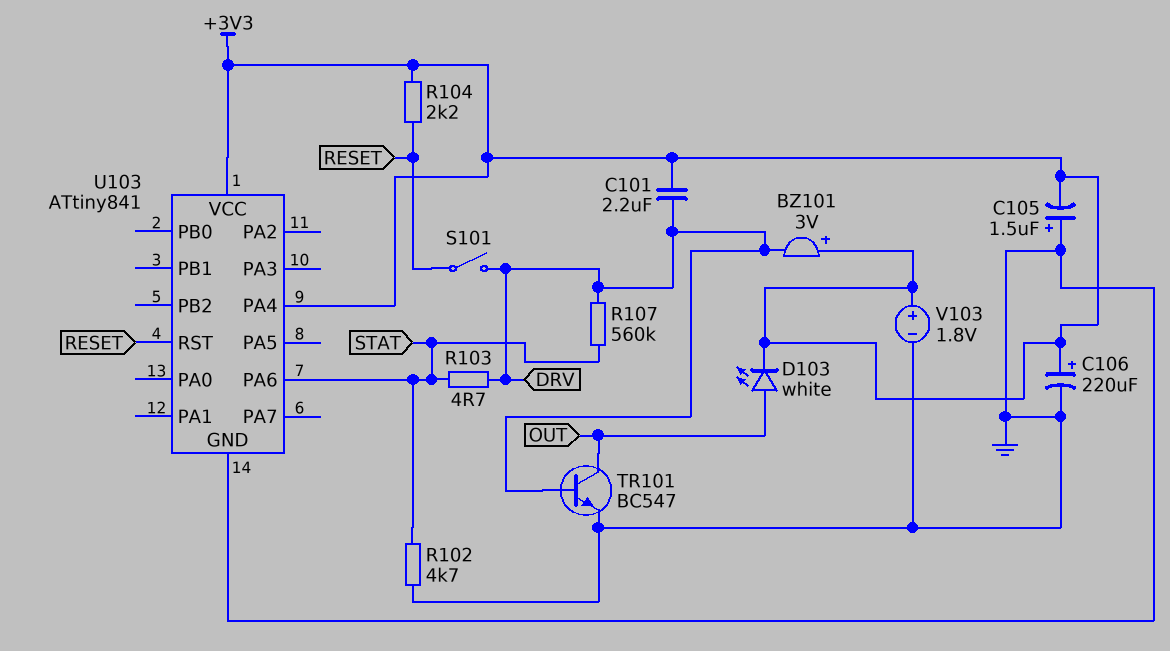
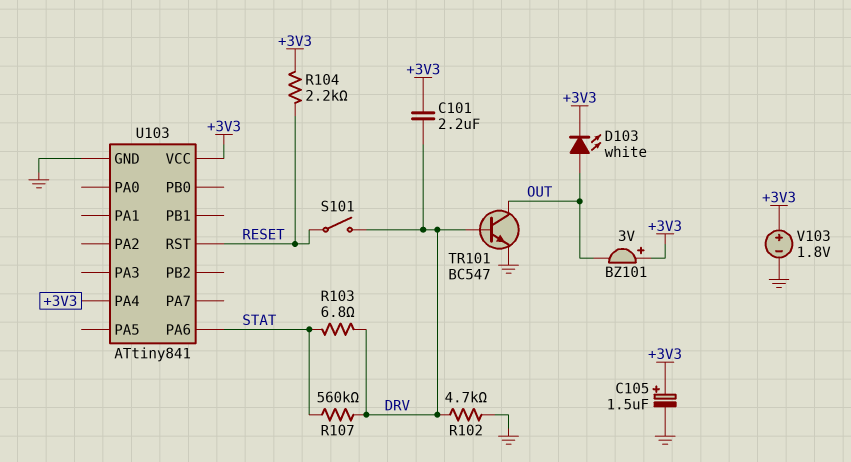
BZ101: buzzer 3V (plus +3V3, minus DRV) -> buzzer 3V (plus +3V3, minus OUT)
C105: 1.5uF (plus GND, minus +3V3) -> 1.5uF (plus +3V3, minus GND)
C106: 220uF (plus +3V3, minus GND) -> none
R102: 4.7k (GND, STAT) -> 4.7k (DRV, GND)
R103: 4.7 (DRV, STAT) -> 6.8 (DRV, STAT)

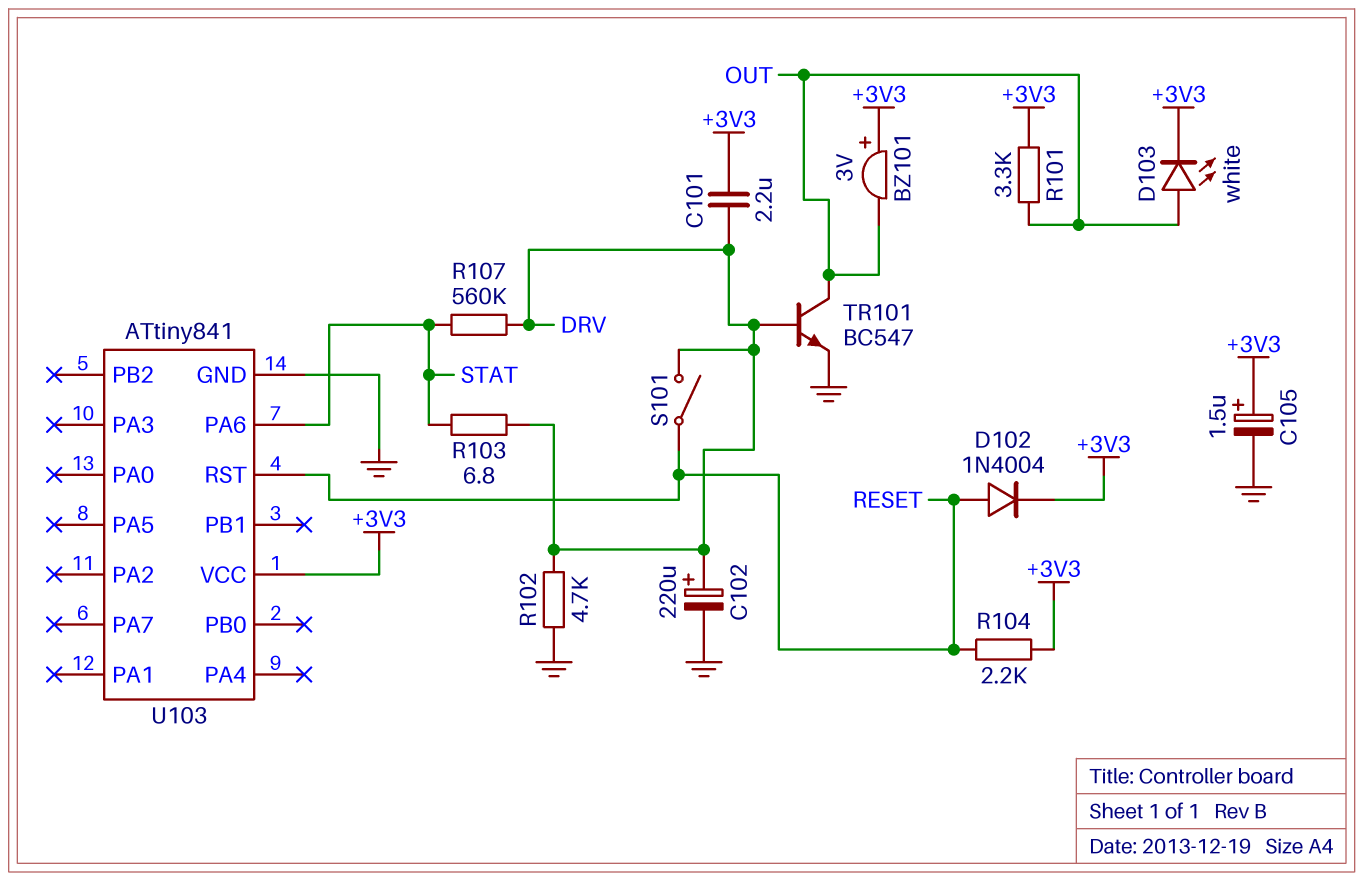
C102: none -> 220uF (plus DRV, minus GND)
D102: none -> diode 1N4004 (A RESET, K +3V3)
R101: none -> 3.3k (+3V3, OUT)
U103 pin PA4: +3V3 -> none
V103: 1.8V (plus +3V3, minus GND) -> none

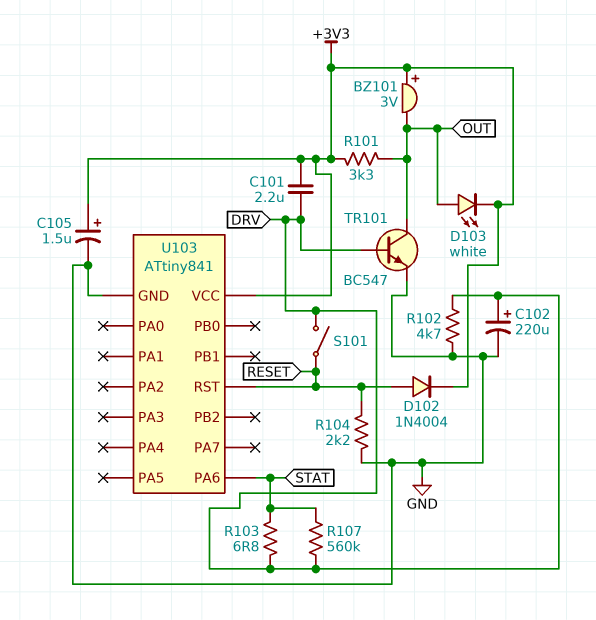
R104: 2.2k (+3V3, RESET) -> 2.2k (GND, RESET)

